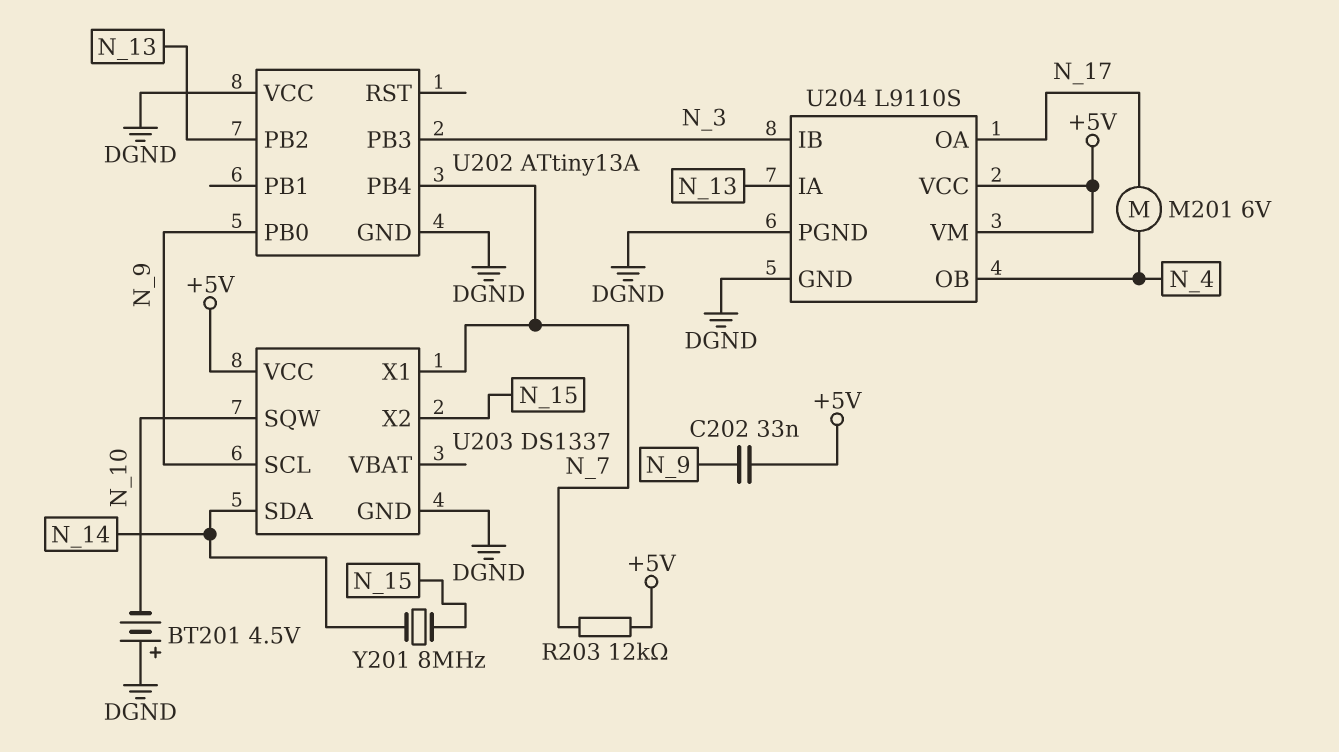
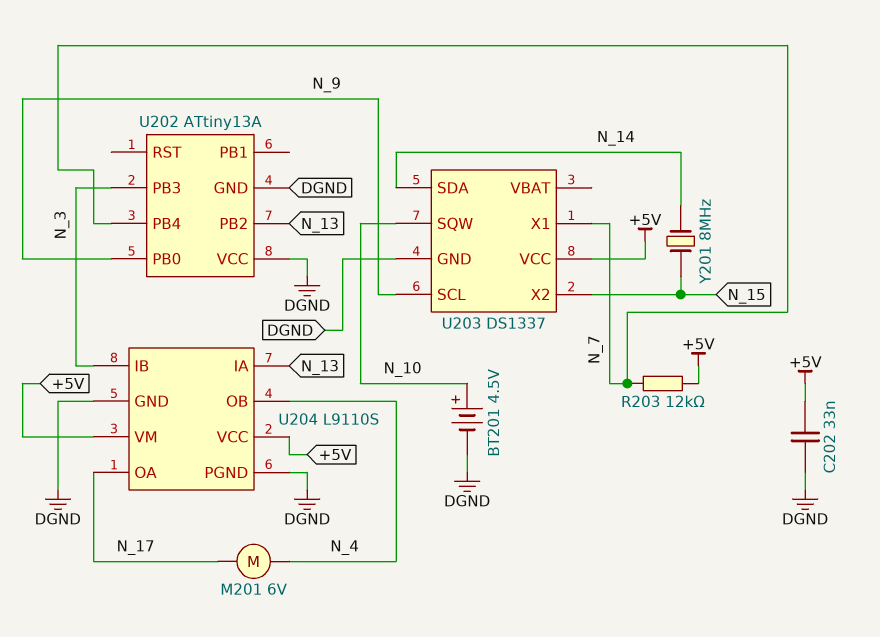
BT201: 4.5V (plus DGND, minus N_10) -> 4.5V (plus N_10, minus DGND)
C202: 33nF (+5V, N_9) -> 33nF (+5V, DGND)

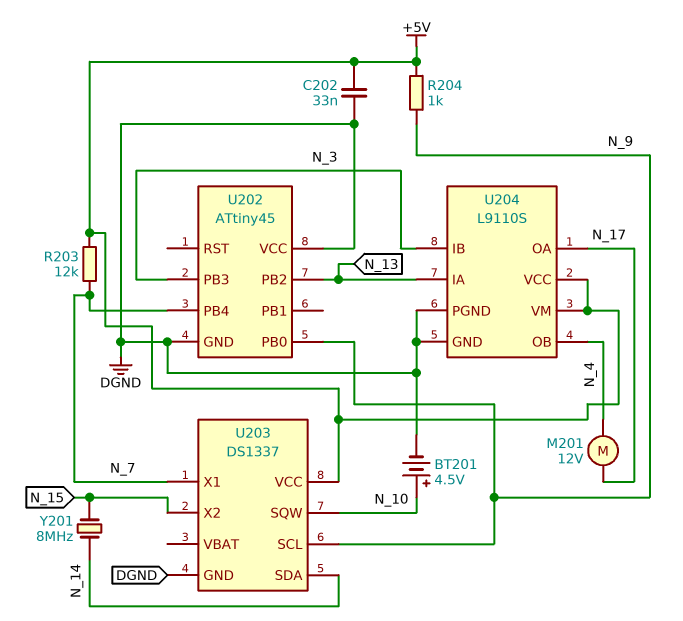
M201: motor 6V (N_4, N_17) -> motor 12V (N_4, N_17)
R204: none -> 1k (+5V, N_9)
U202: ATtiny13A -> ATtiny45

